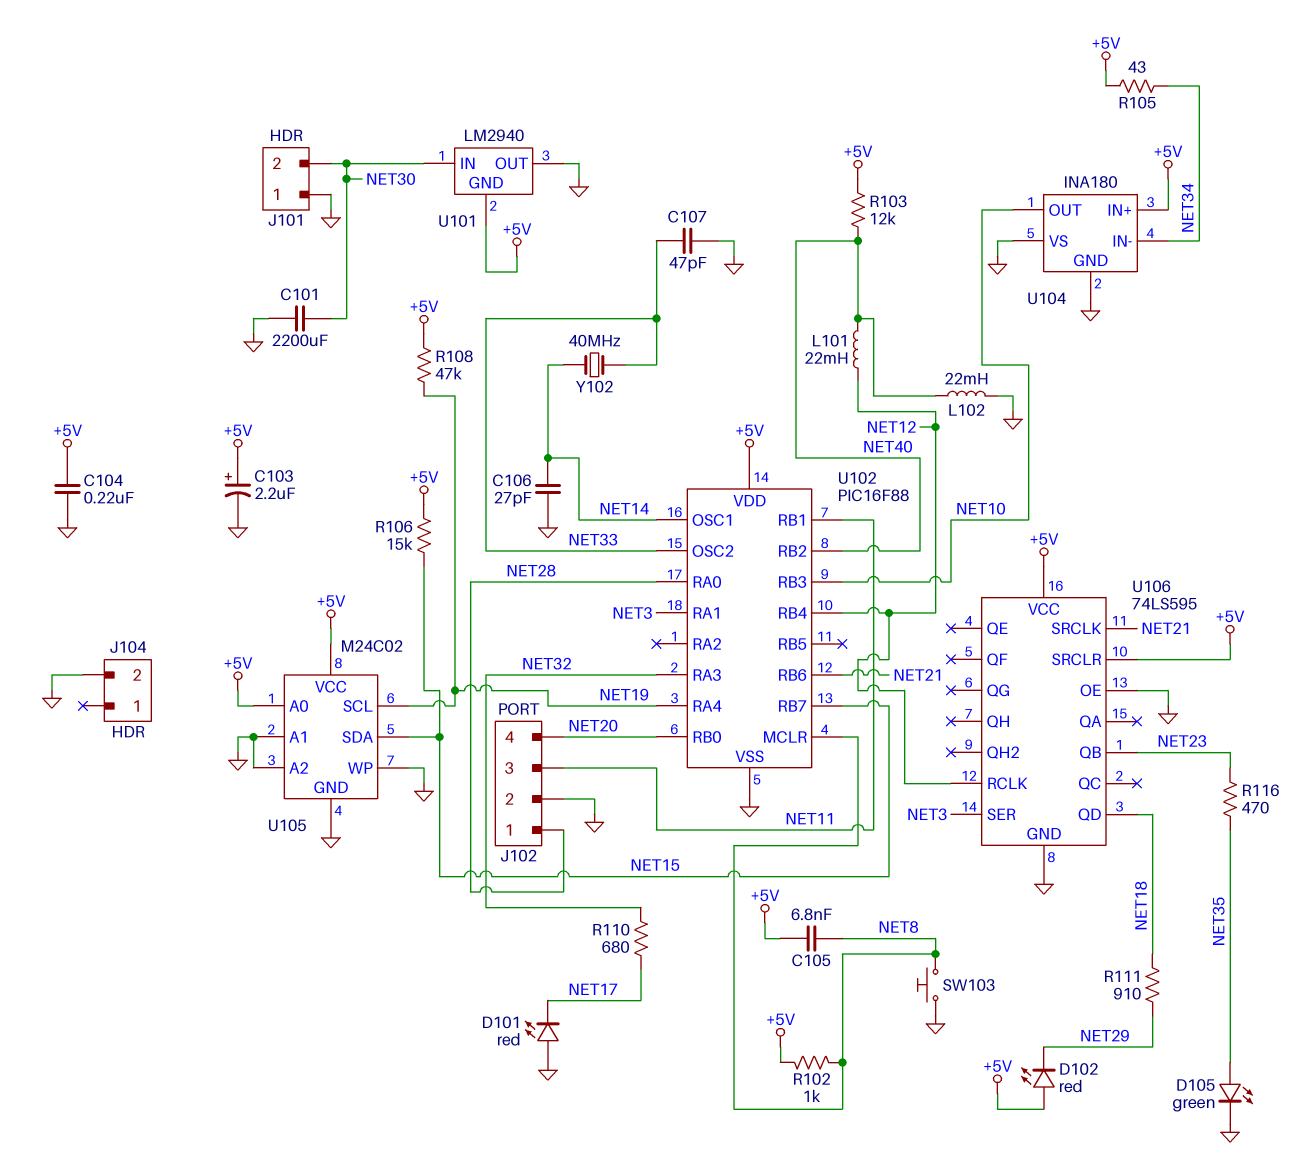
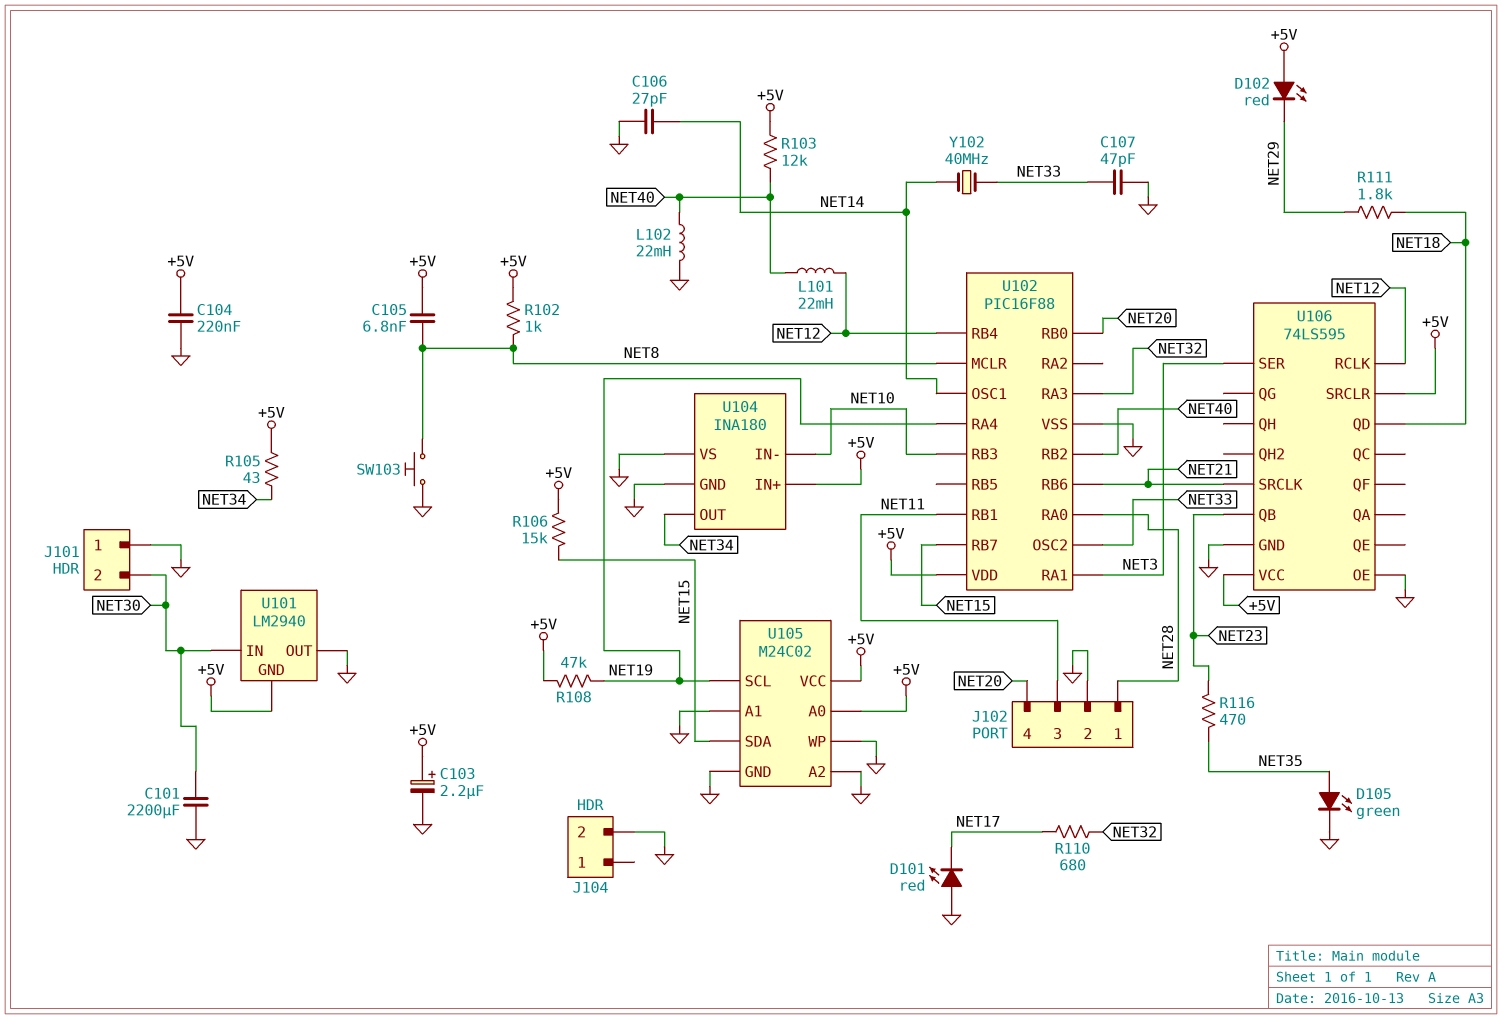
R111: 910 (NET18, NET29) -> 1.8k (NET18, NET29)
U104 pin IN-: NET34 -> NET10
U104 pin OUT: NET10 -> NET34

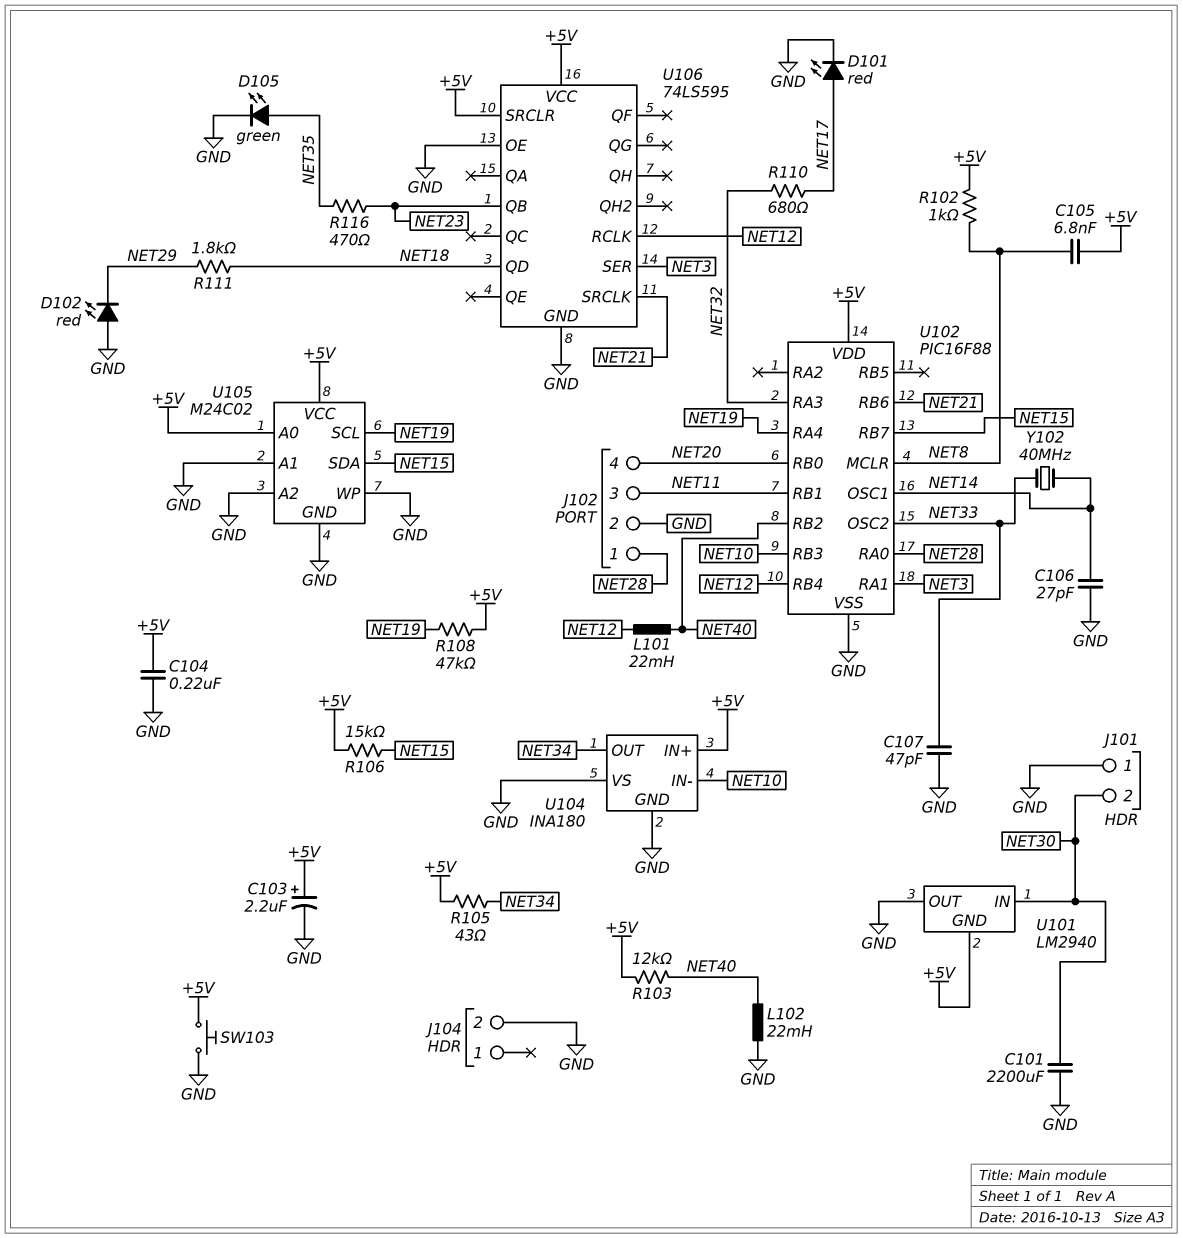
D101: LED red (A GND, K NET17) -> LED red (A NET17, K GND)
D102: LED red (A +5V, K NET29) -> LED red (A GND, K NET29)
SW103: button (GND, NET8) -> button (+5V, GND)

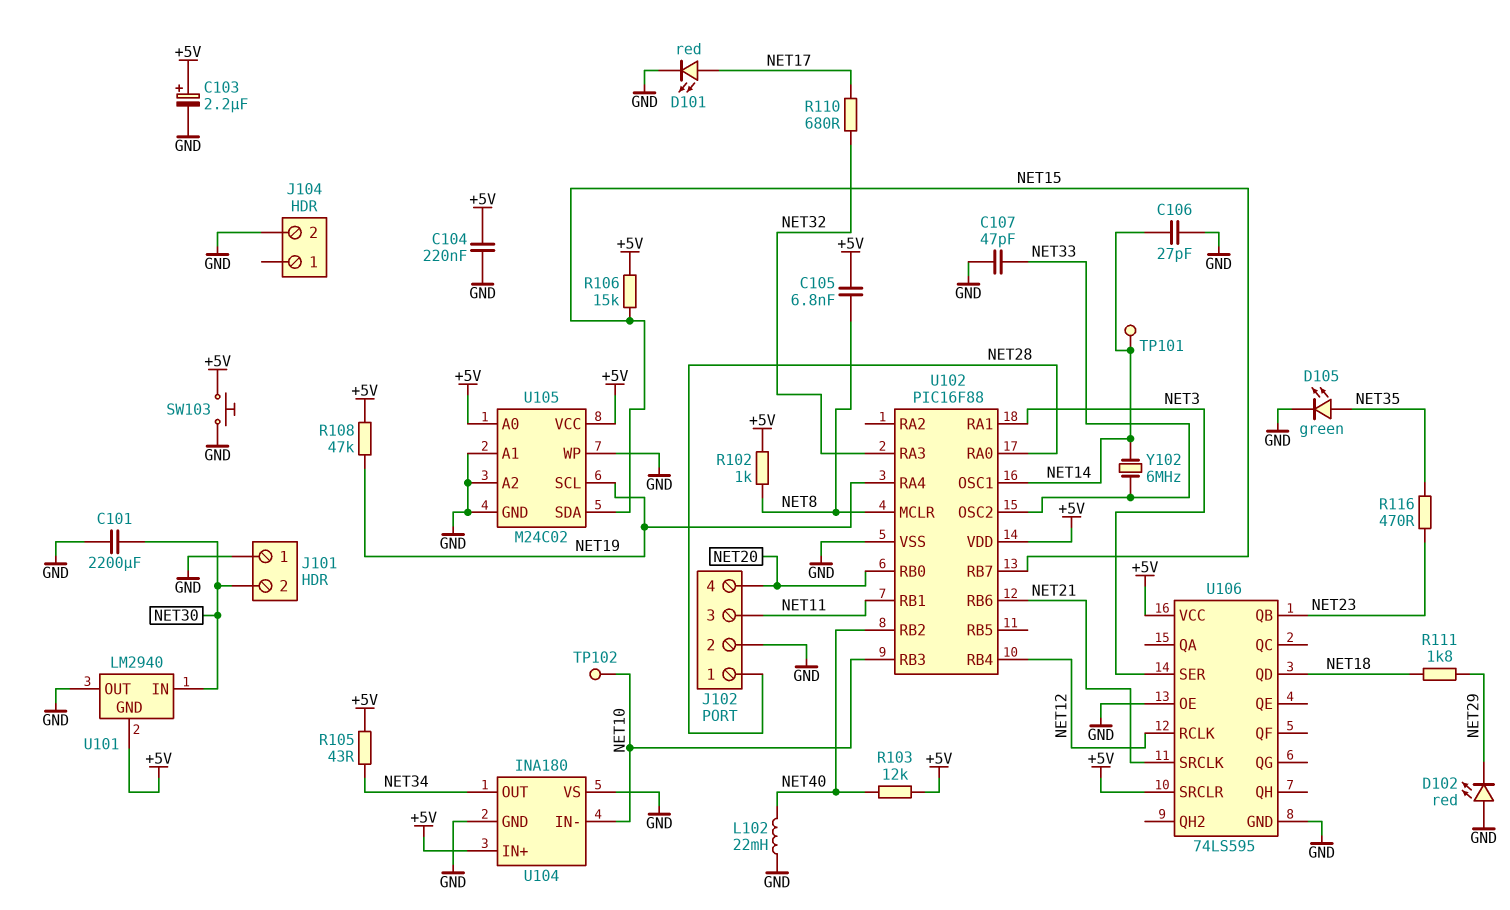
L101: 22mH (NET12, NET40) -> none
TP101: none -> test point (NET14)
TP102: none -> test point (NET10)
Y102: 40MHz (NET14, NET33) -> 6MHz (NET14, NET33)

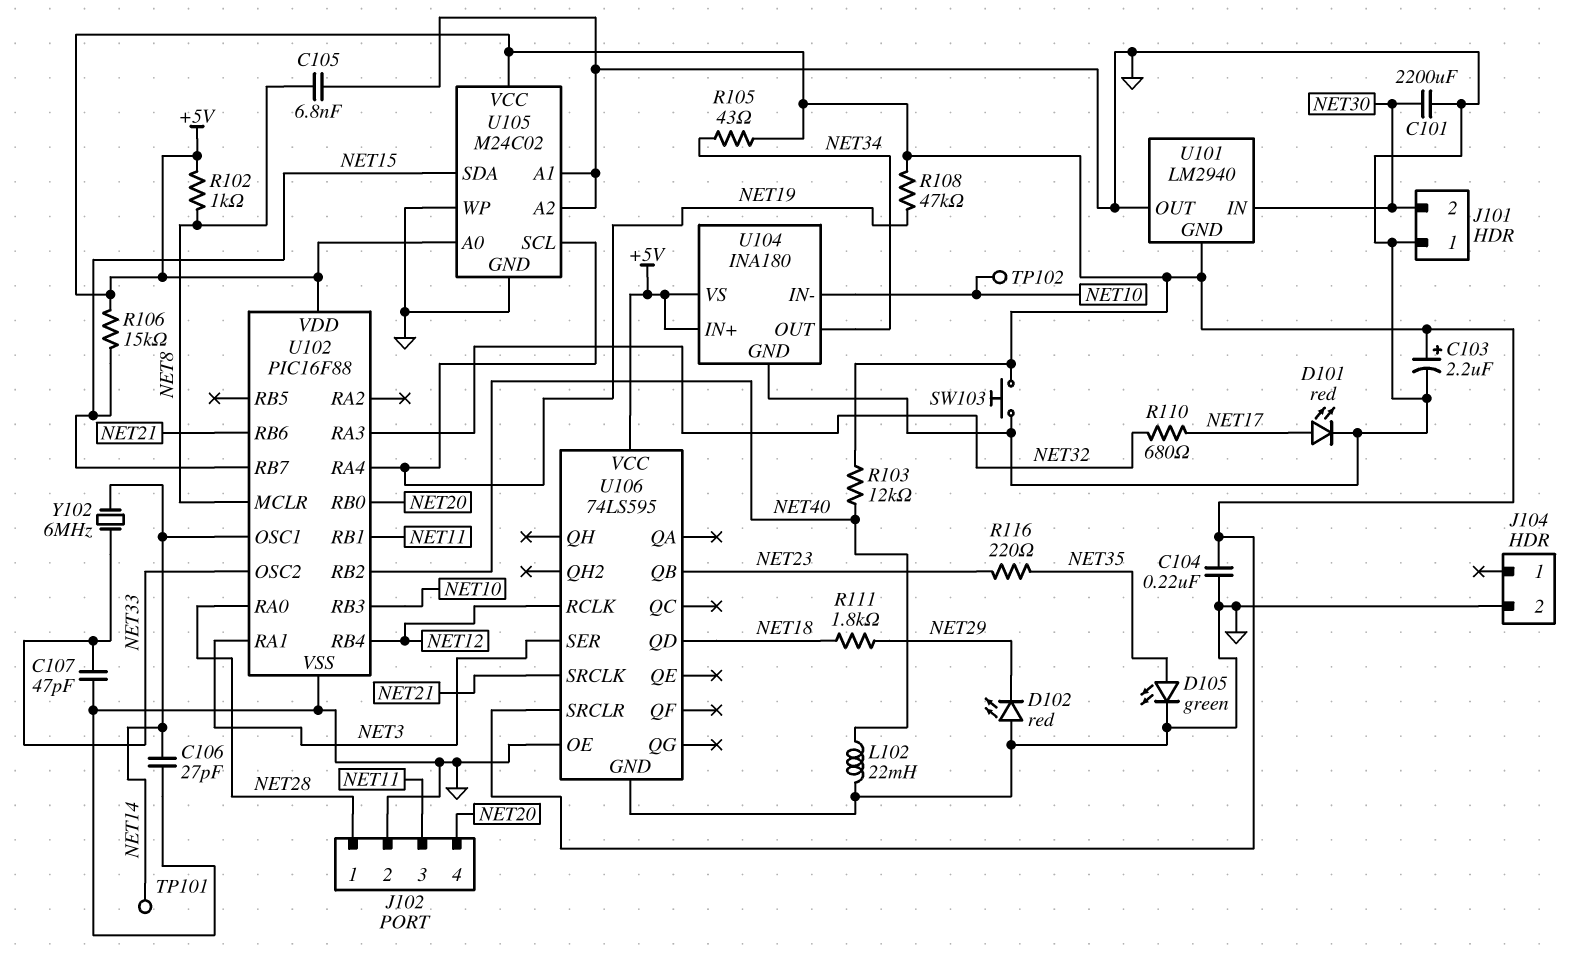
C105: 6.8nF (+5V, NET8) -> 6.8nF (GND, NET8)
R116: 470 (NET23, NET35) -> 220 (NET23, NET35)
U104 pin VS: GND -> +5V

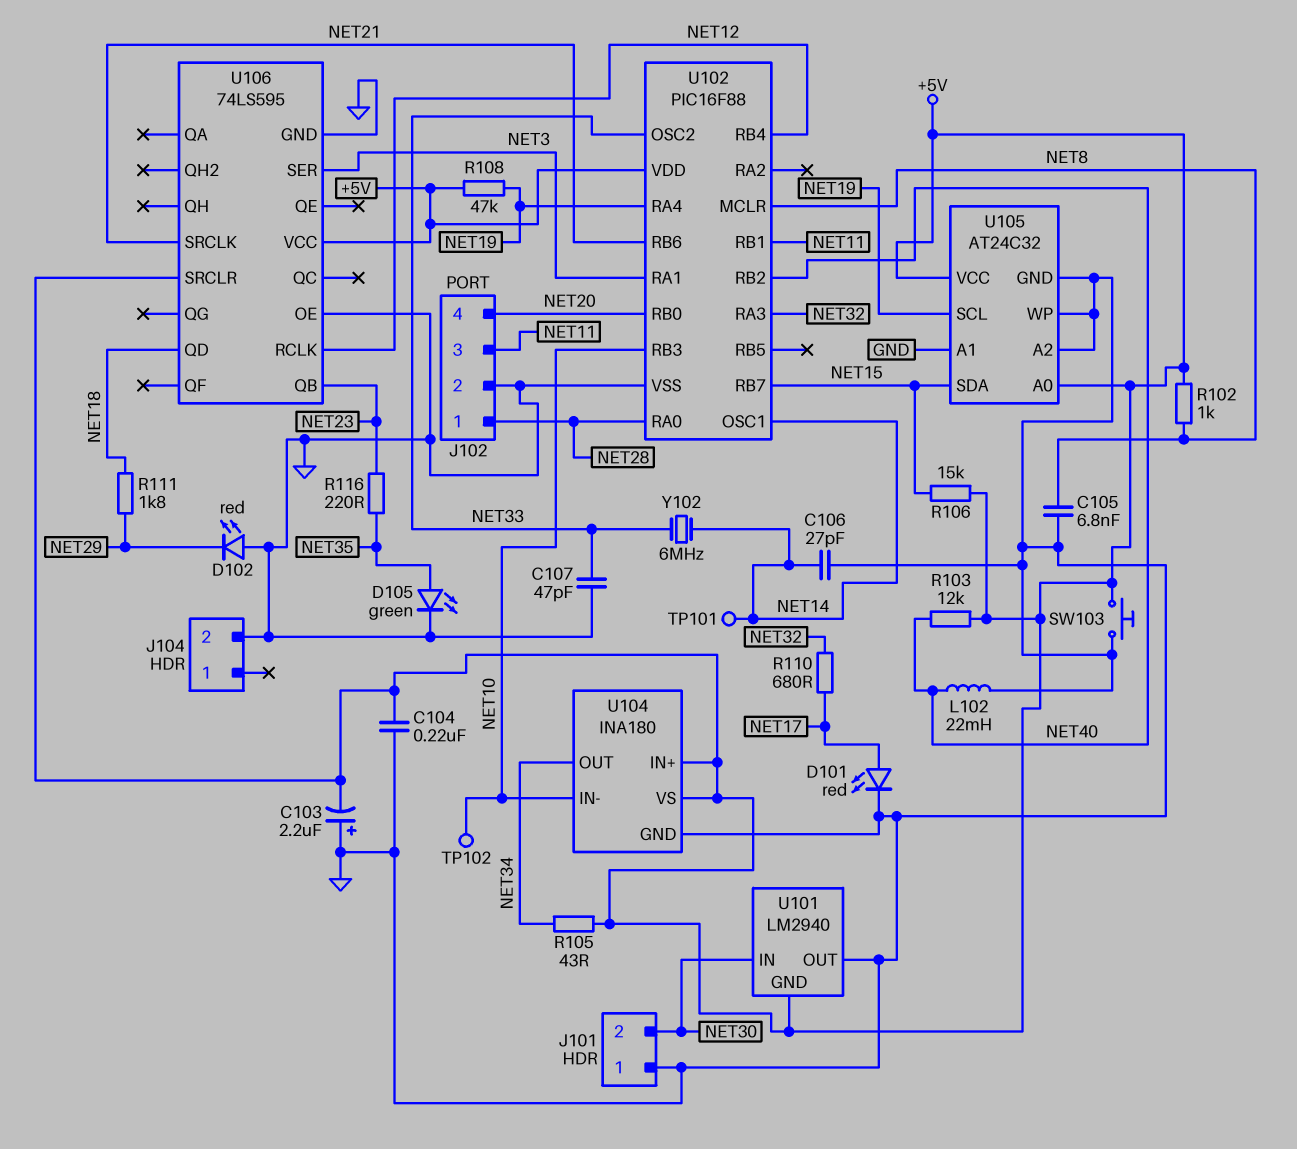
C101: 2200uF (GND, NET30) -> none
C103: 2.2uF (plus +5V, minus GND) -> 2.2uF (plus GND, minus +5V)
U105: M24C02 -> AT24C32

